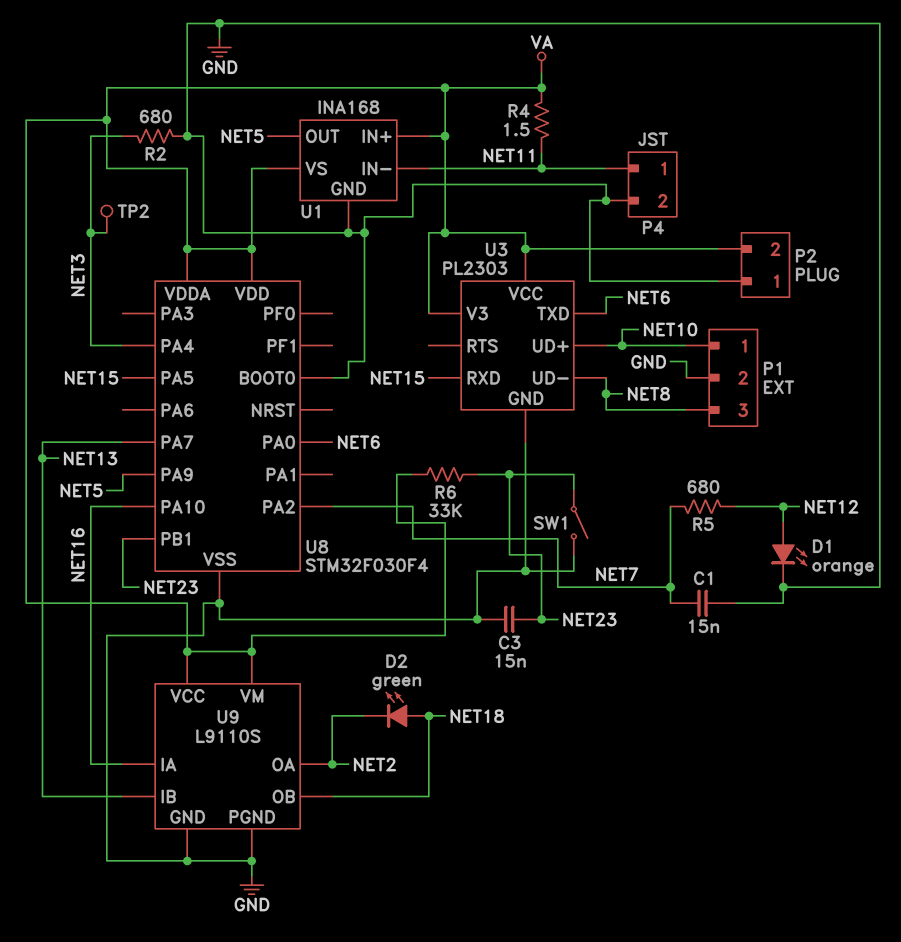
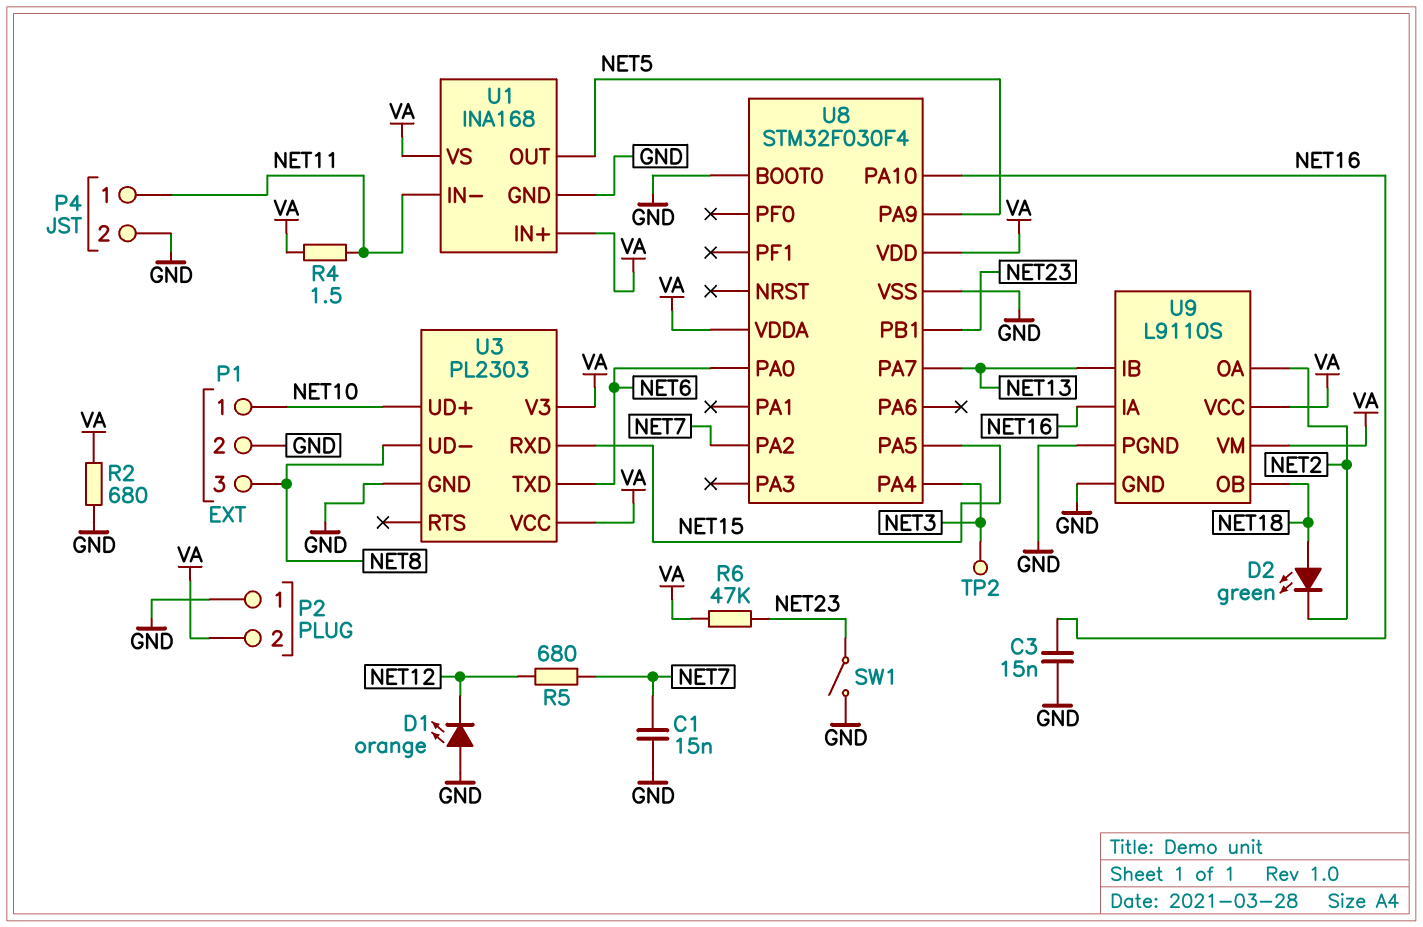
C3: 15nF (GND, NET23) -> 15nF (GND, NET16)
D1: LED orange (A NET12, K GND) -> LED orange (A GND, K NET12)
R2: 680 (GND, NET3) -> 680 (GND, VA)
R6: 33k (NET23, VA) -> 47k (NET23, VA)

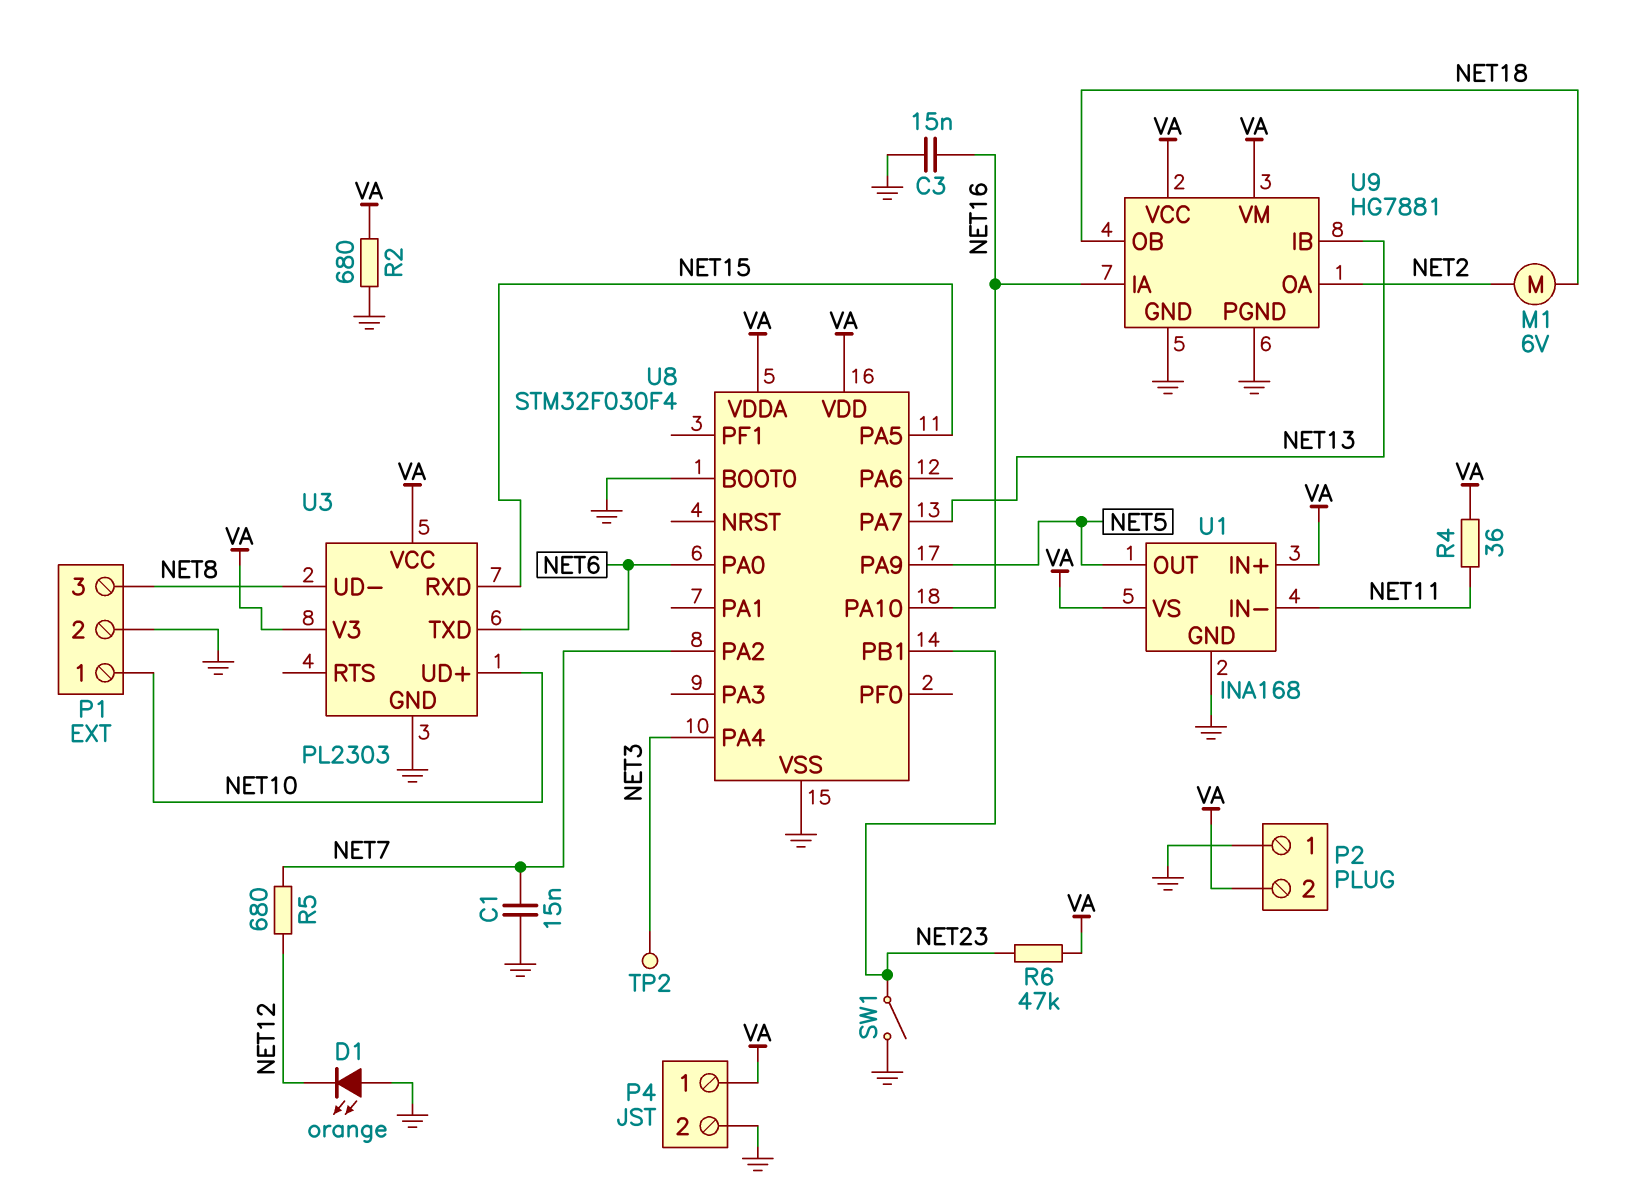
D2: LED green (A NET18, K NET2) -> none
M1: none -> motor 6V (NET2, NET18)
P4 pin 1: NET11 -> VA
R4: 1.5 (NET11, VA) -> 36 (NET11, VA)
U9: L9110S -> HG7881

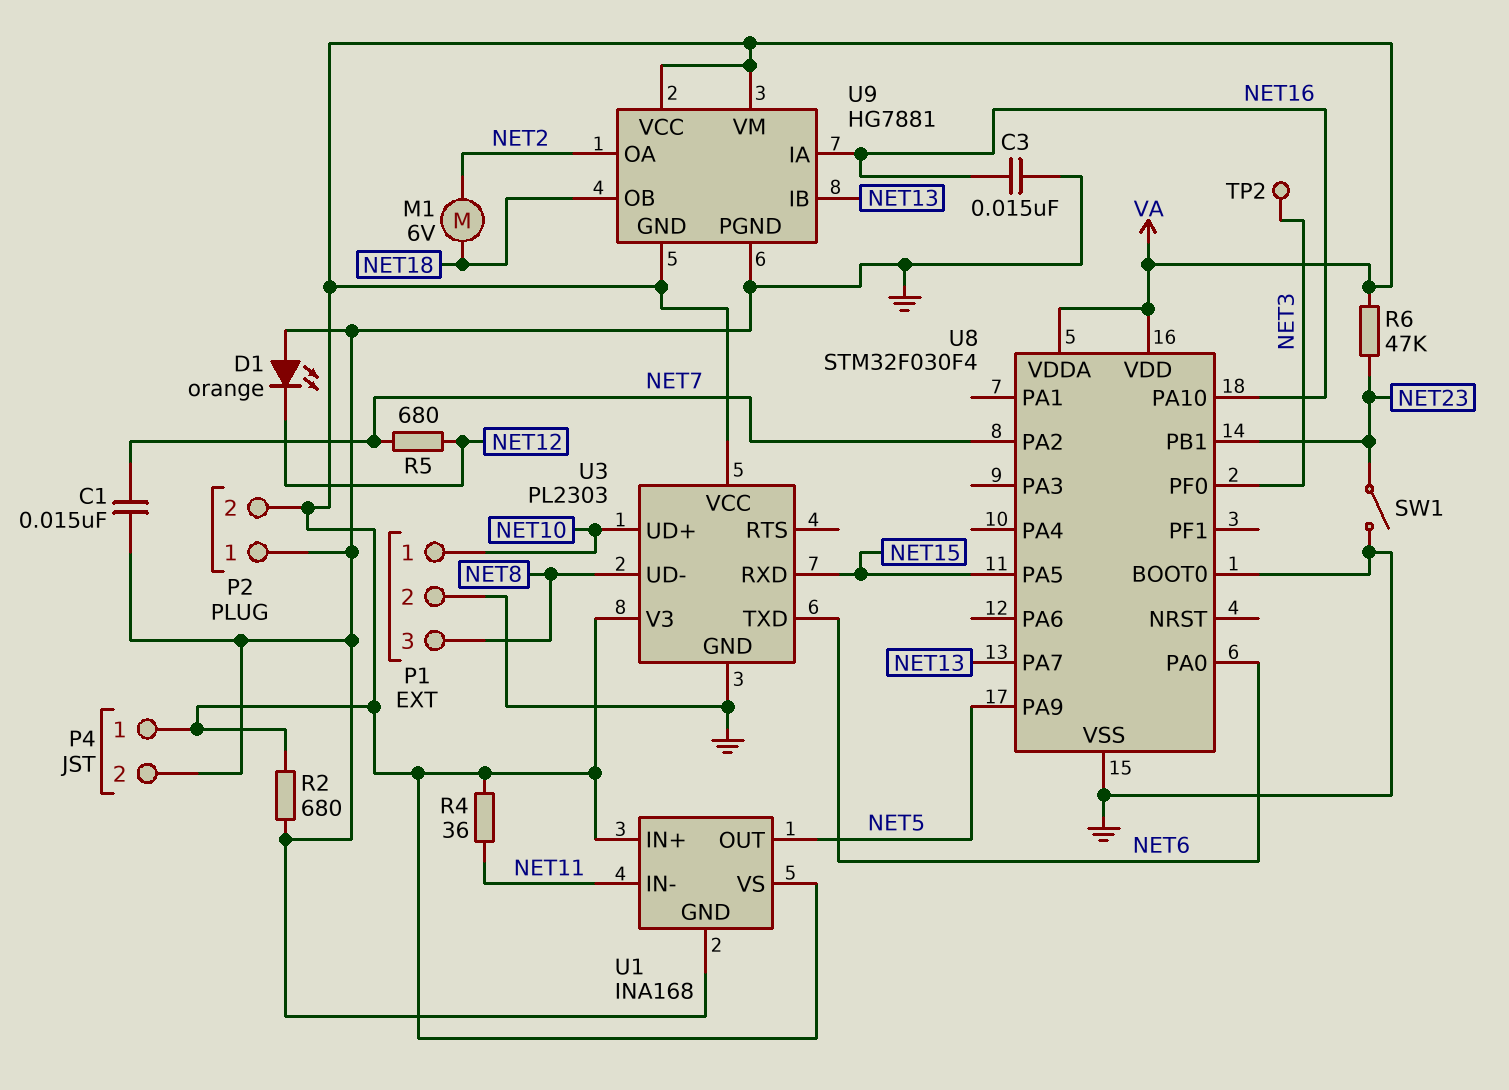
U8 pin PA4: NET3 -> none
U8 pin PF0: none -> NET3
U9 pin GND: GND -> VA

